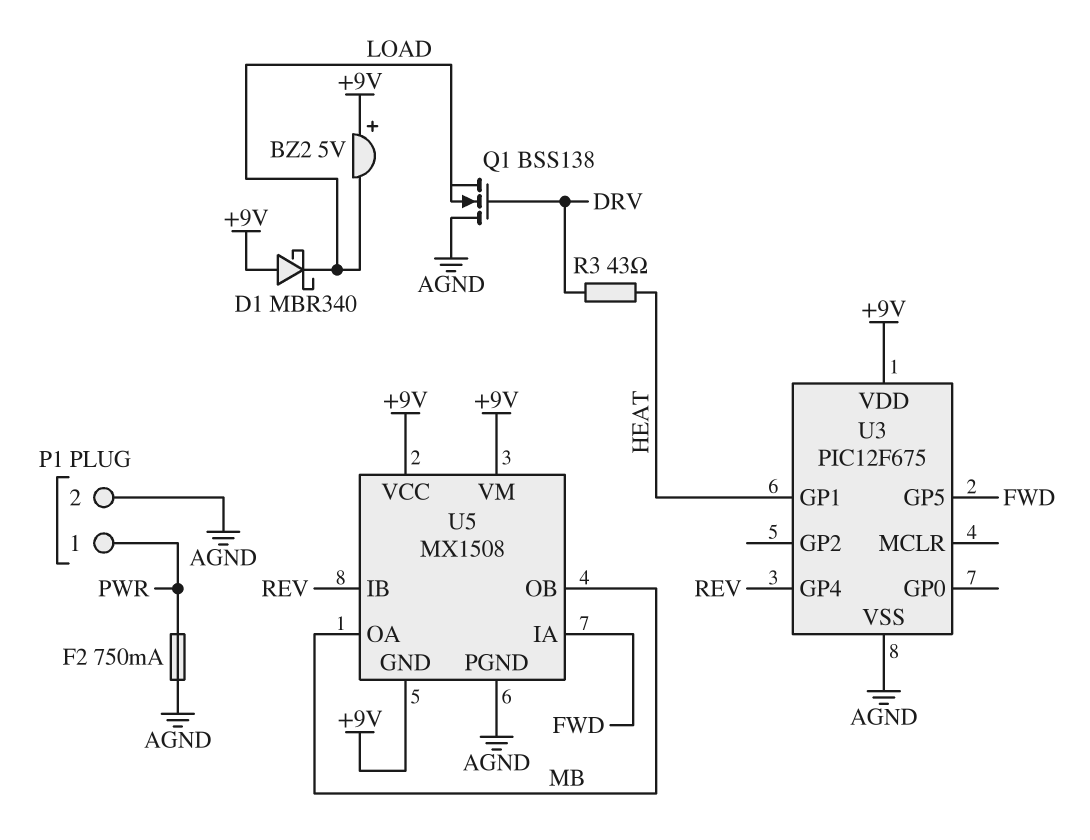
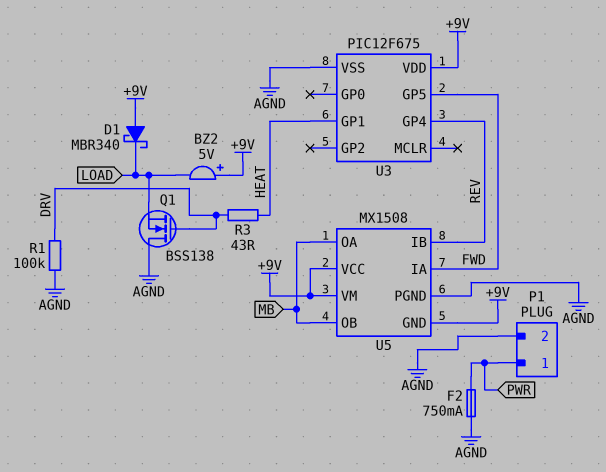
R1: none -> 100k (AGND, DRV)

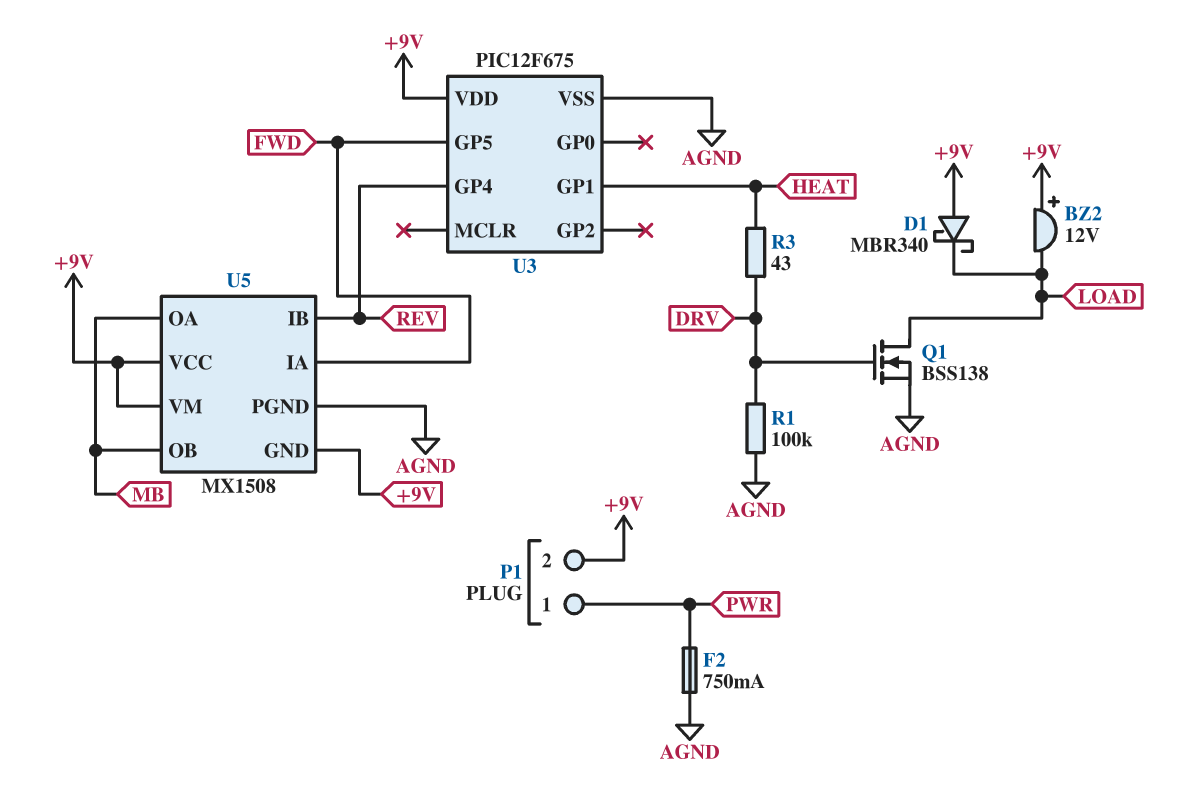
BZ2: buzzer 5V (plus +9V, minus LOAD) -> buzzer 12V (plus +9V, minus LOAD)
P1 pin 2: AGND -> +9V
Q1: NMOS BSS138 (G DRV, D AGND, S LOAD) -> NMOS BSS138 (G DRV, D LOAD, S AGND)

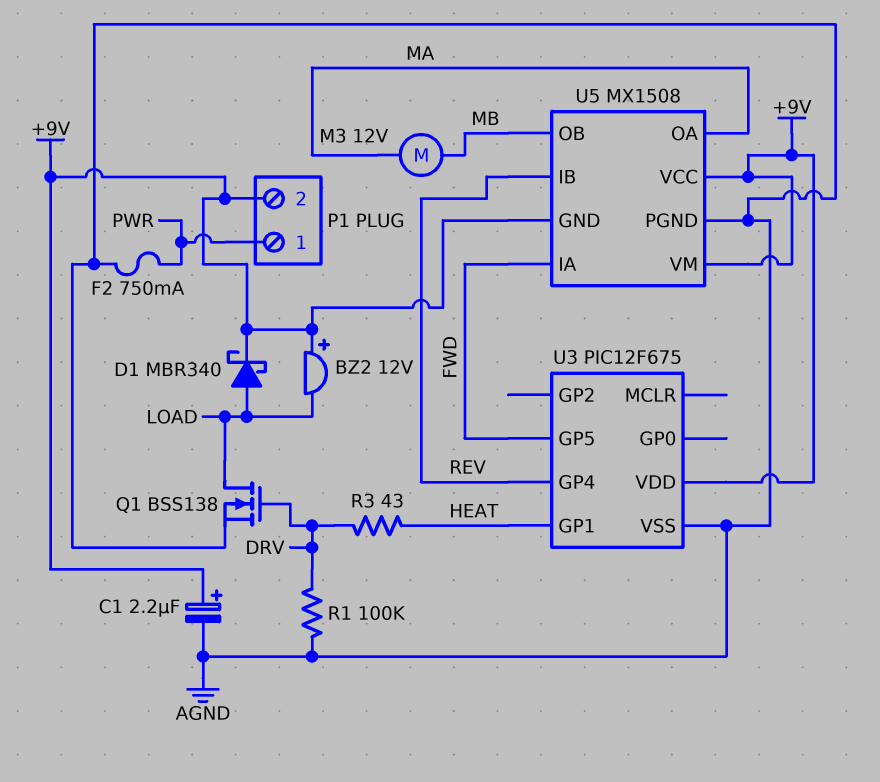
C1: none -> 2.2uF (plus +9V, minus AGND)
D1: schottky MBR340 (A +9V, K LOAD) -> schottky MBR340 (A LOAD, K +9V)
M3: none -> motor 12V (MA, MB)
U5 pin OA: MB -> MA

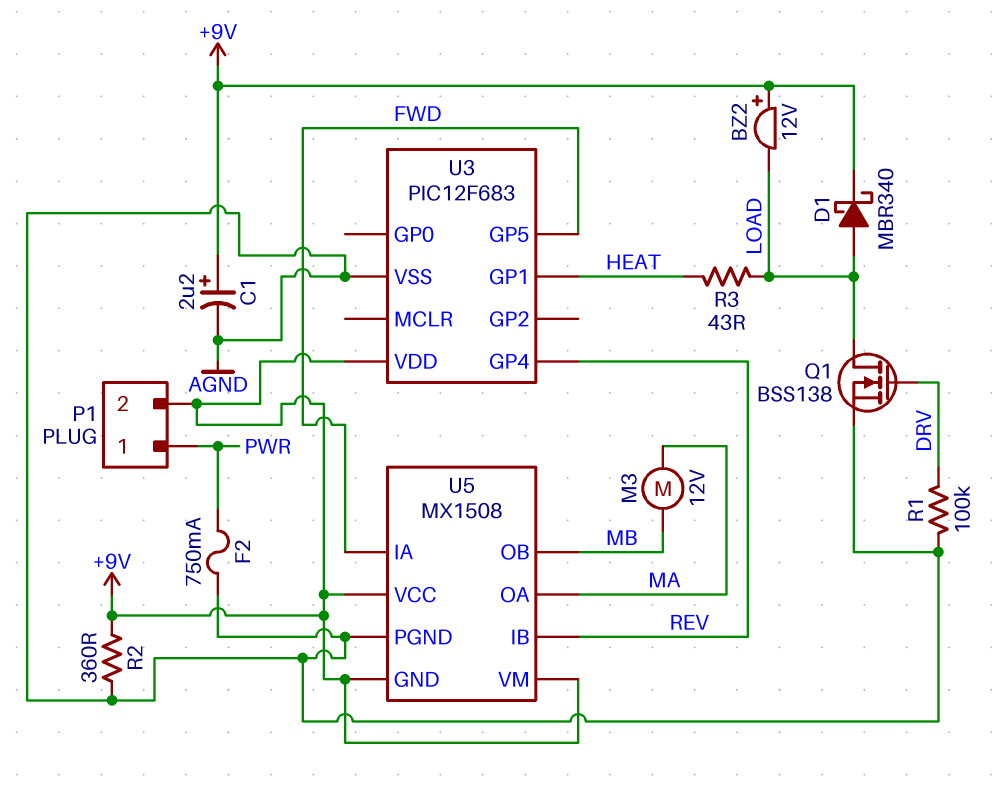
R2: none -> 360 (+9V, AGND)
R3: 43 (DRV, HEAT) -> 43 (HEAT, LOAD)
U3: PIC12F675 -> PIC12F683

